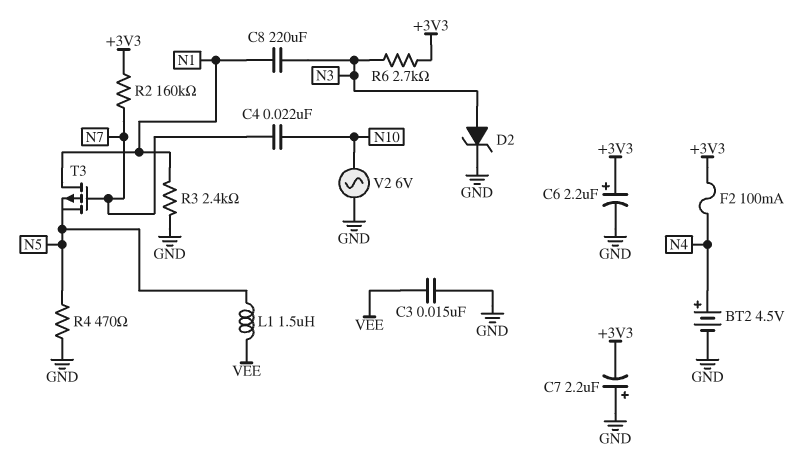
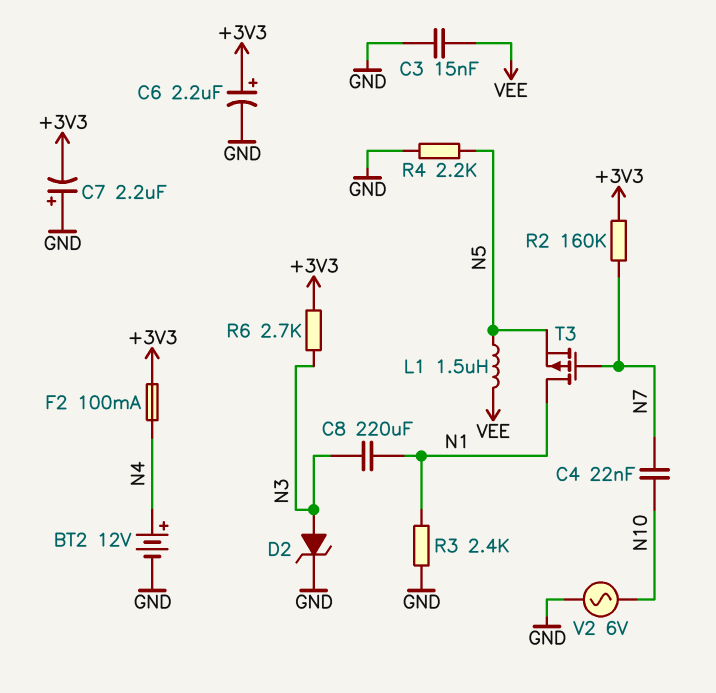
BT2: 4.5V (plus N4, minus GND) -> 12V (plus N4, minus GND)
R4: 470 (GND, N5) -> 2.2k (GND, N5)

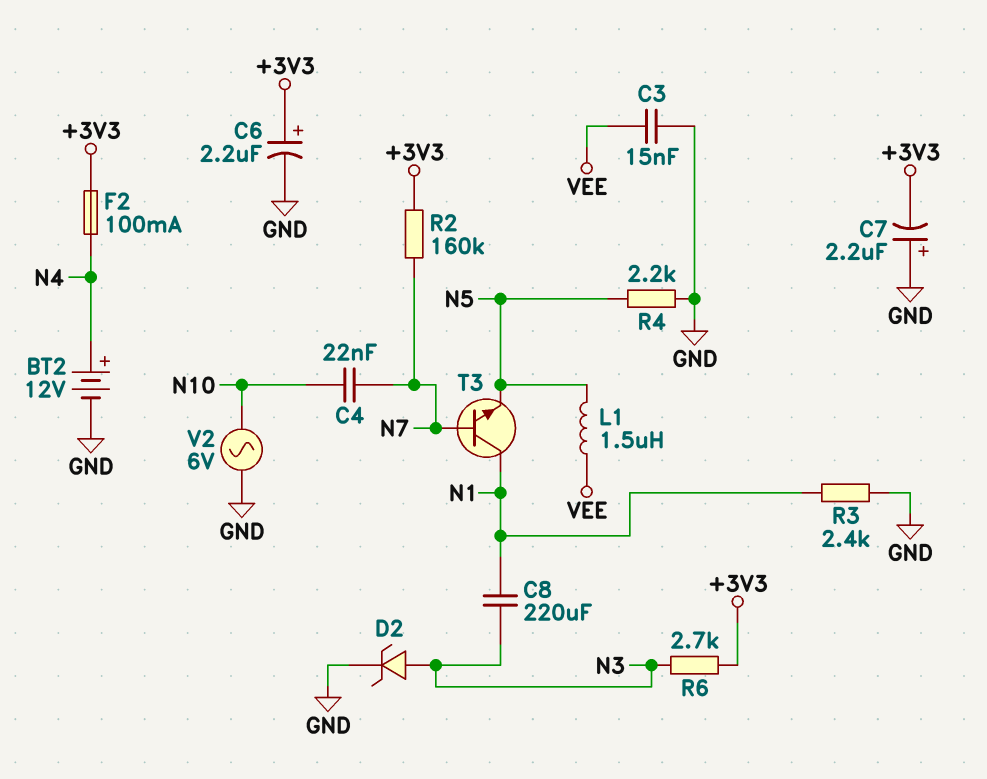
T3: PMOS (G N7, D N1, S N5) -> NPN (B N7, C N1, E N5)

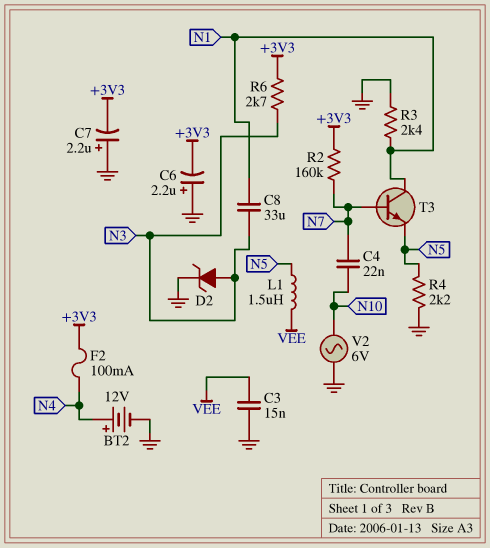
C6: 2.2uF (plus +3V3, minus GND) -> 2.2uF (plus GND, minus +3V3)
C8: 220uF (N1, N3) -> 33uF (N1, N3)

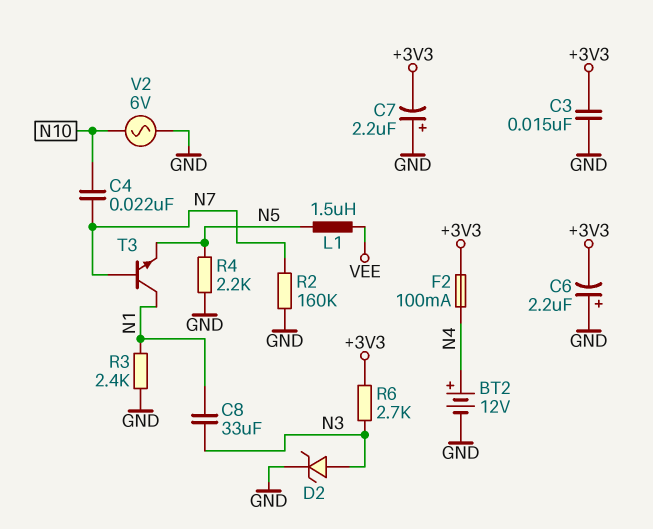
C3: 15nF (GND, VEE) -> 15nF (+3V3, GND)
R2: 160k (+3V3, N7) -> 160k (GND, N7)

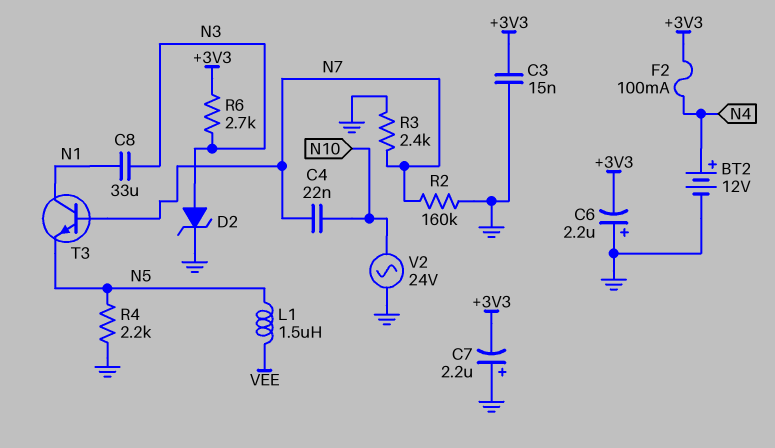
R3: 2.4k (GND, N1) -> 2.4k (GND, N7)
V2: AC 6V (GND, N10) -> AC 24V (GND, N10)

